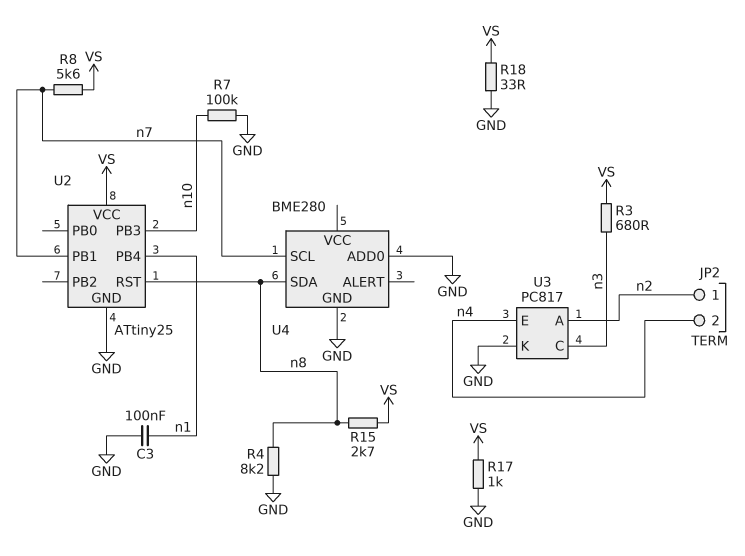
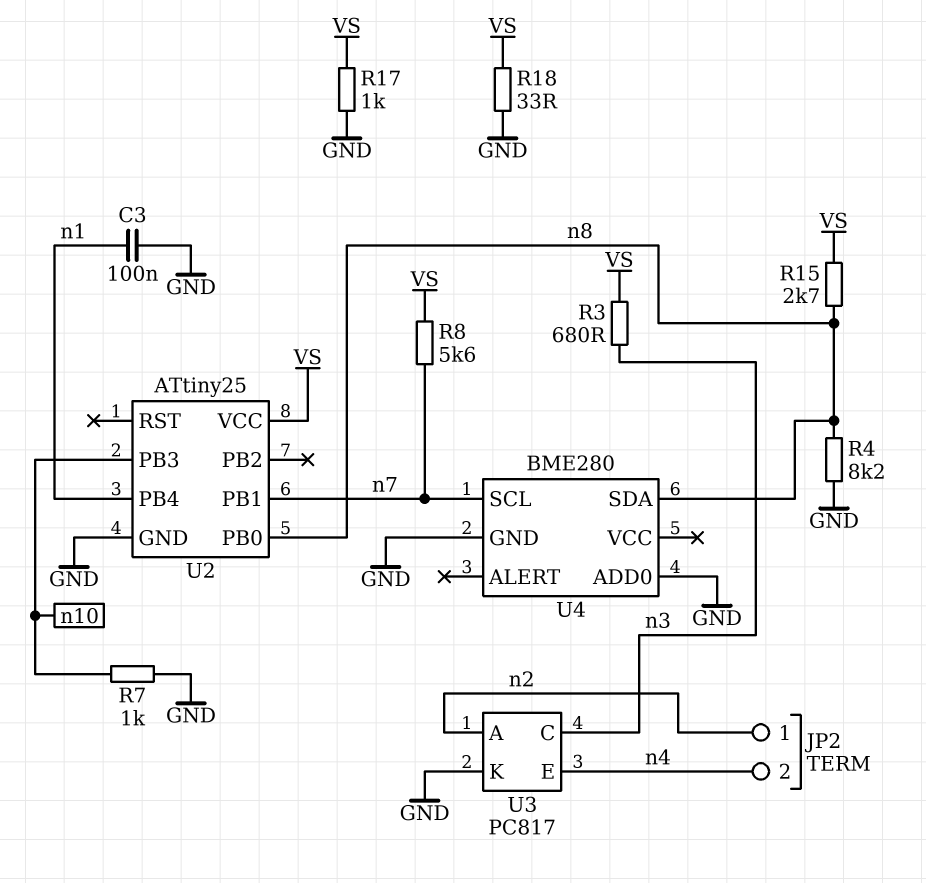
R7: 100k (GND, n10) -> 1k (GND, n10)
U2 pin PB0: none -> n8
U2 pin RST: n8 -> none

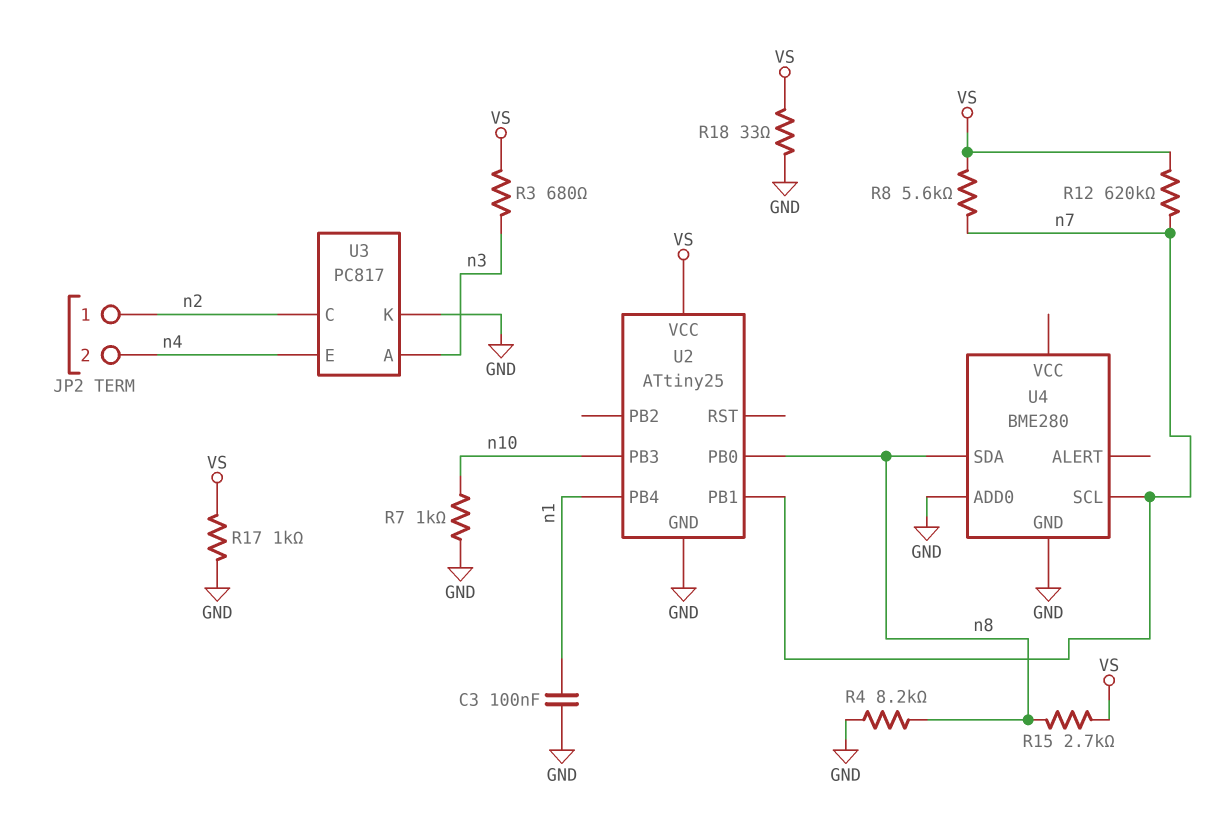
R12: none -> 620k (VS, n7)
U3 pin A: n2 -> n3
U3 pin C: n3 -> n2

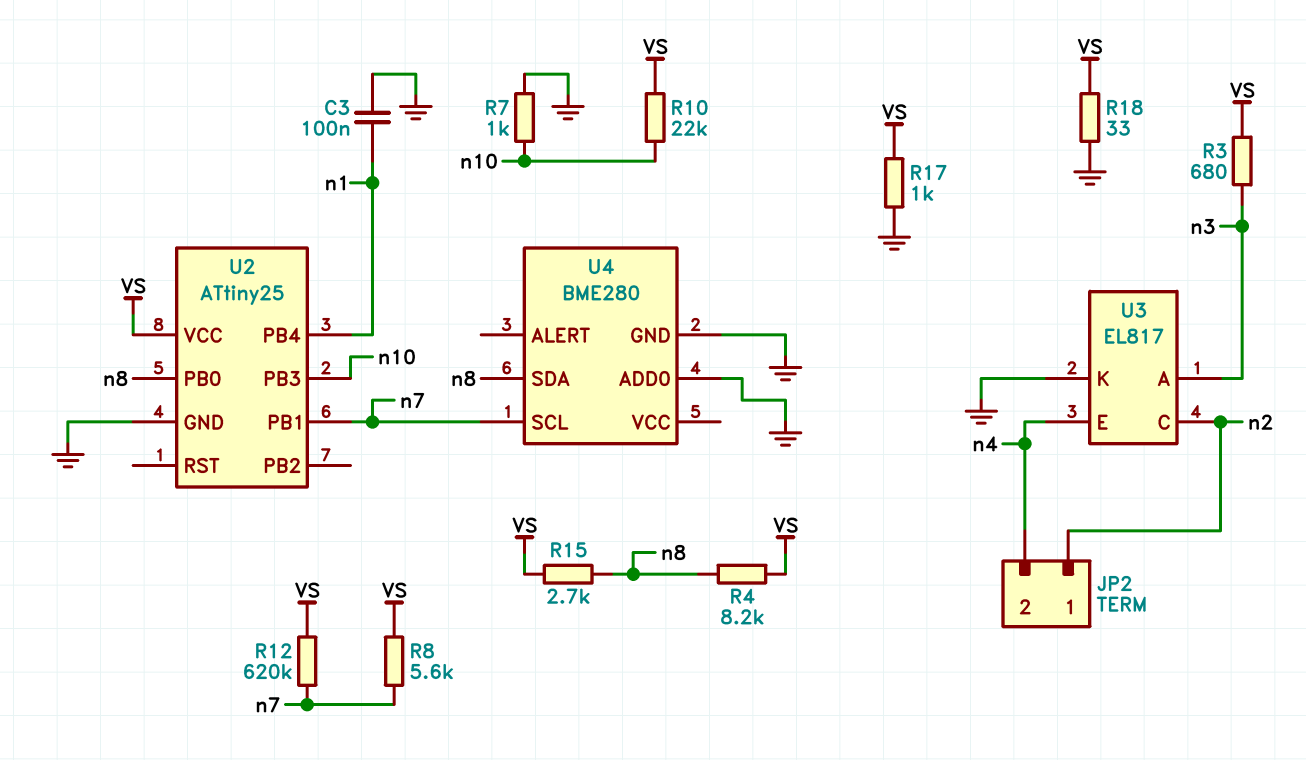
R4: 8.2k (GND, n8) -> 8.2k (VS, n8)
R10: none -> 22k (VS, n10)
U3: PC817 -> EL817

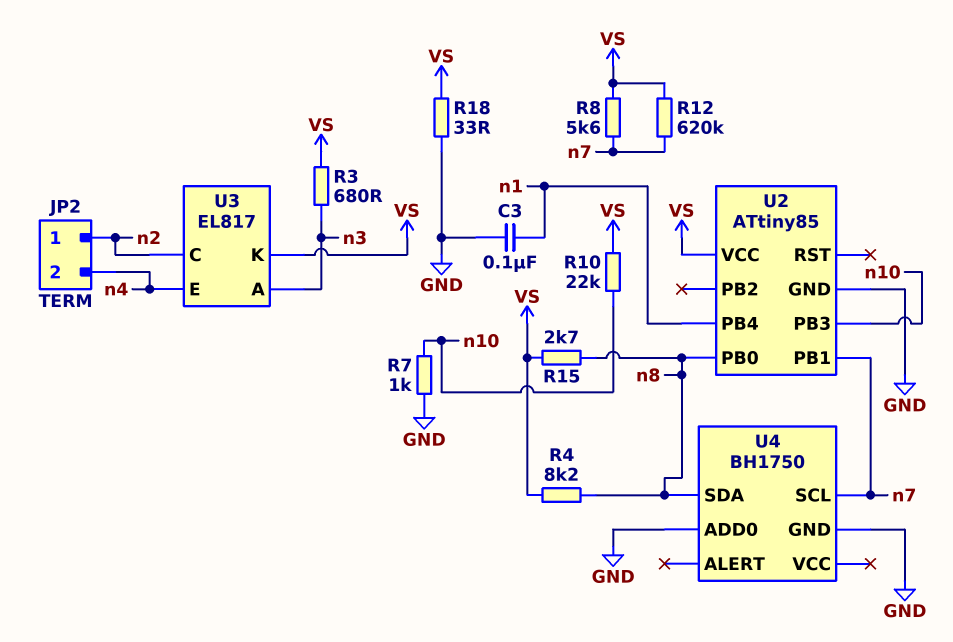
R17: 1k (GND, VS) -> none
U2: ATtiny25 -> ATtiny85
U3 pin K: GND -> VS
U4: BME280 -> BH1750

